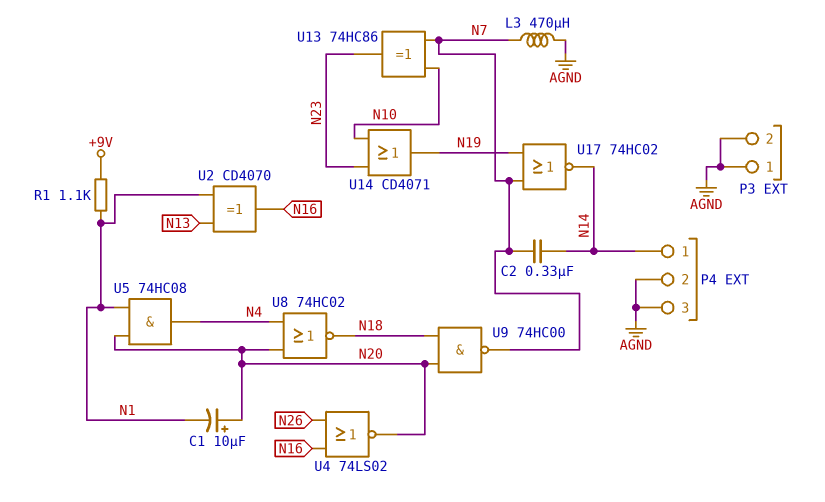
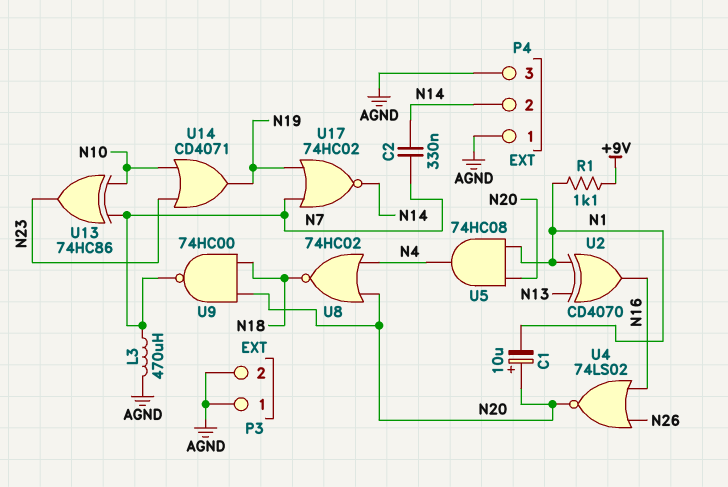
P4 pin 1: N14 -> AGND
P4 pin 2: AGND -> N14

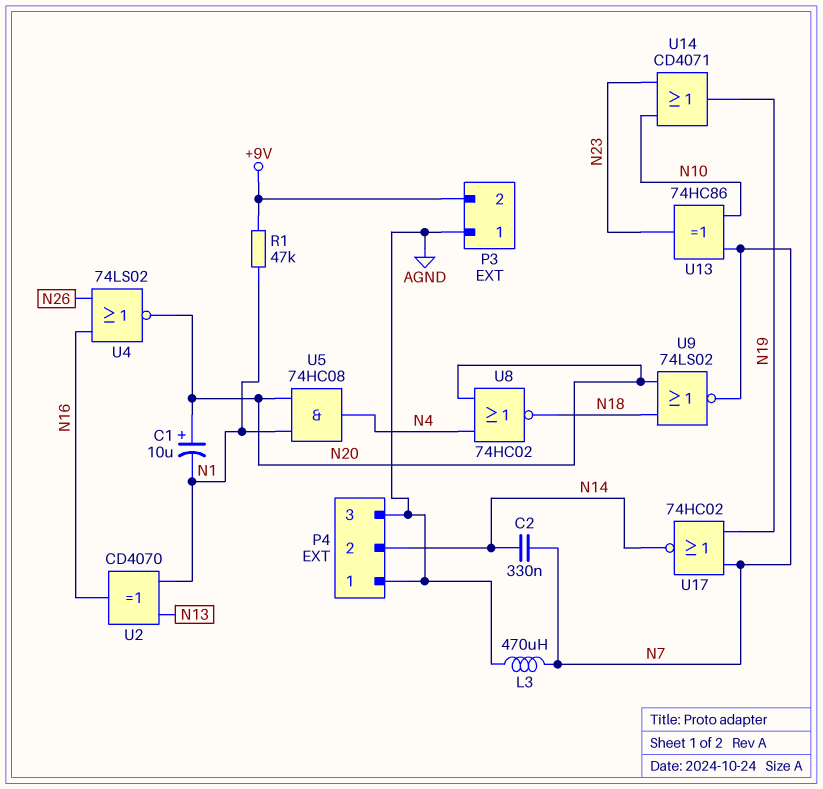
P3 pin 2: AGND -> +9V
R1: 1.1k (+9V, N1) -> 47k (+9V, N1)
U9: NAND 74HC00 (in N18, in N20, out N7) -> NOR 74LS02 (in N18, in N20, out N7)

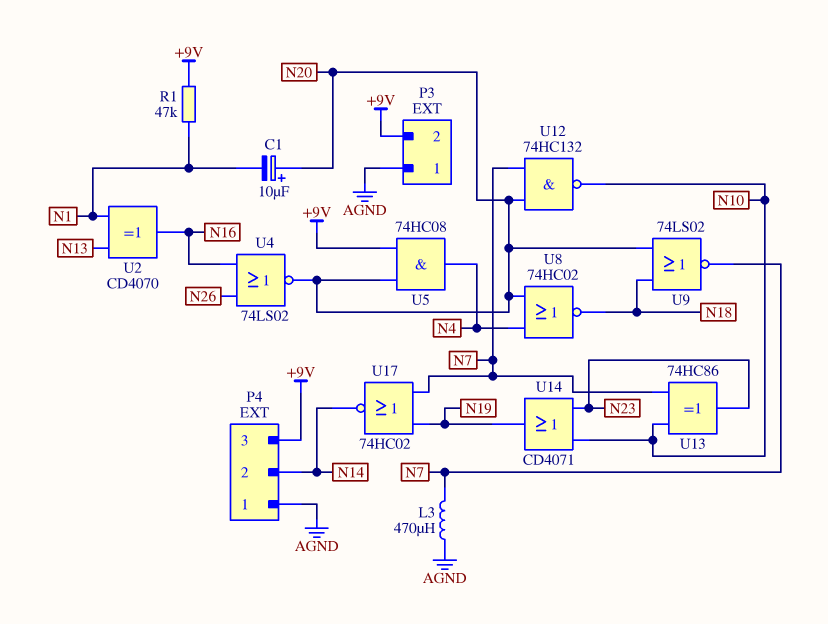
C2: 330nF (N7, N14) -> none
P4 pin 3: AGND -> +9V
U5: AND 74HC08 (in N1, in N20, out N4) -> AND 74HC08 (in +9V, in N20, out N4)
U12: none -> NAND 74HC132 (in N7, in N20, out N10)

